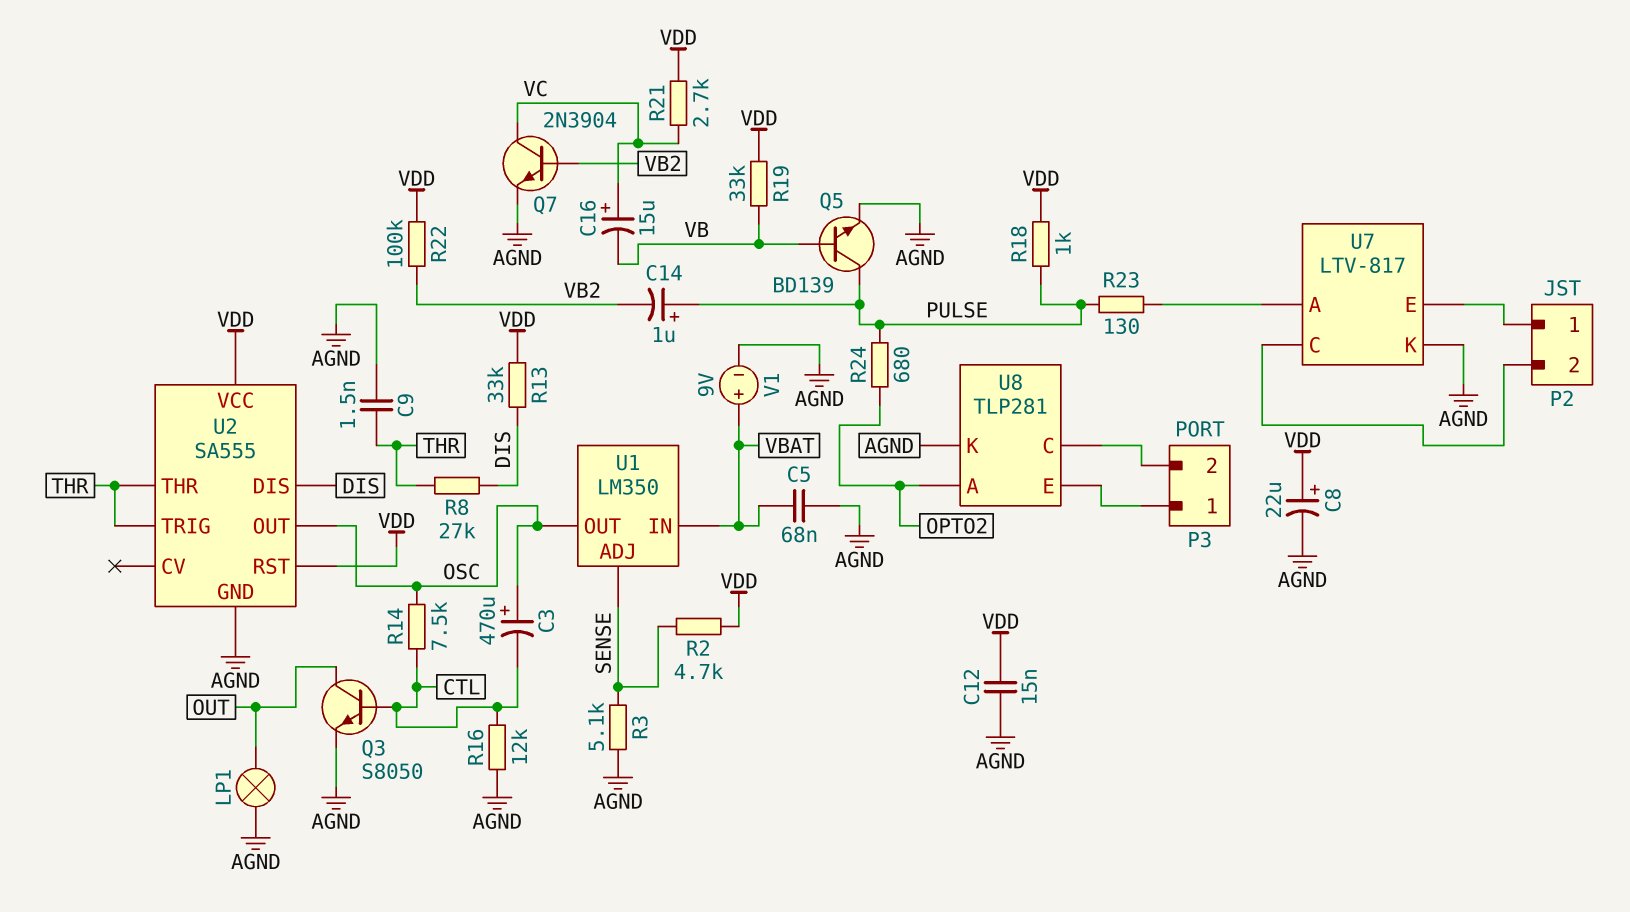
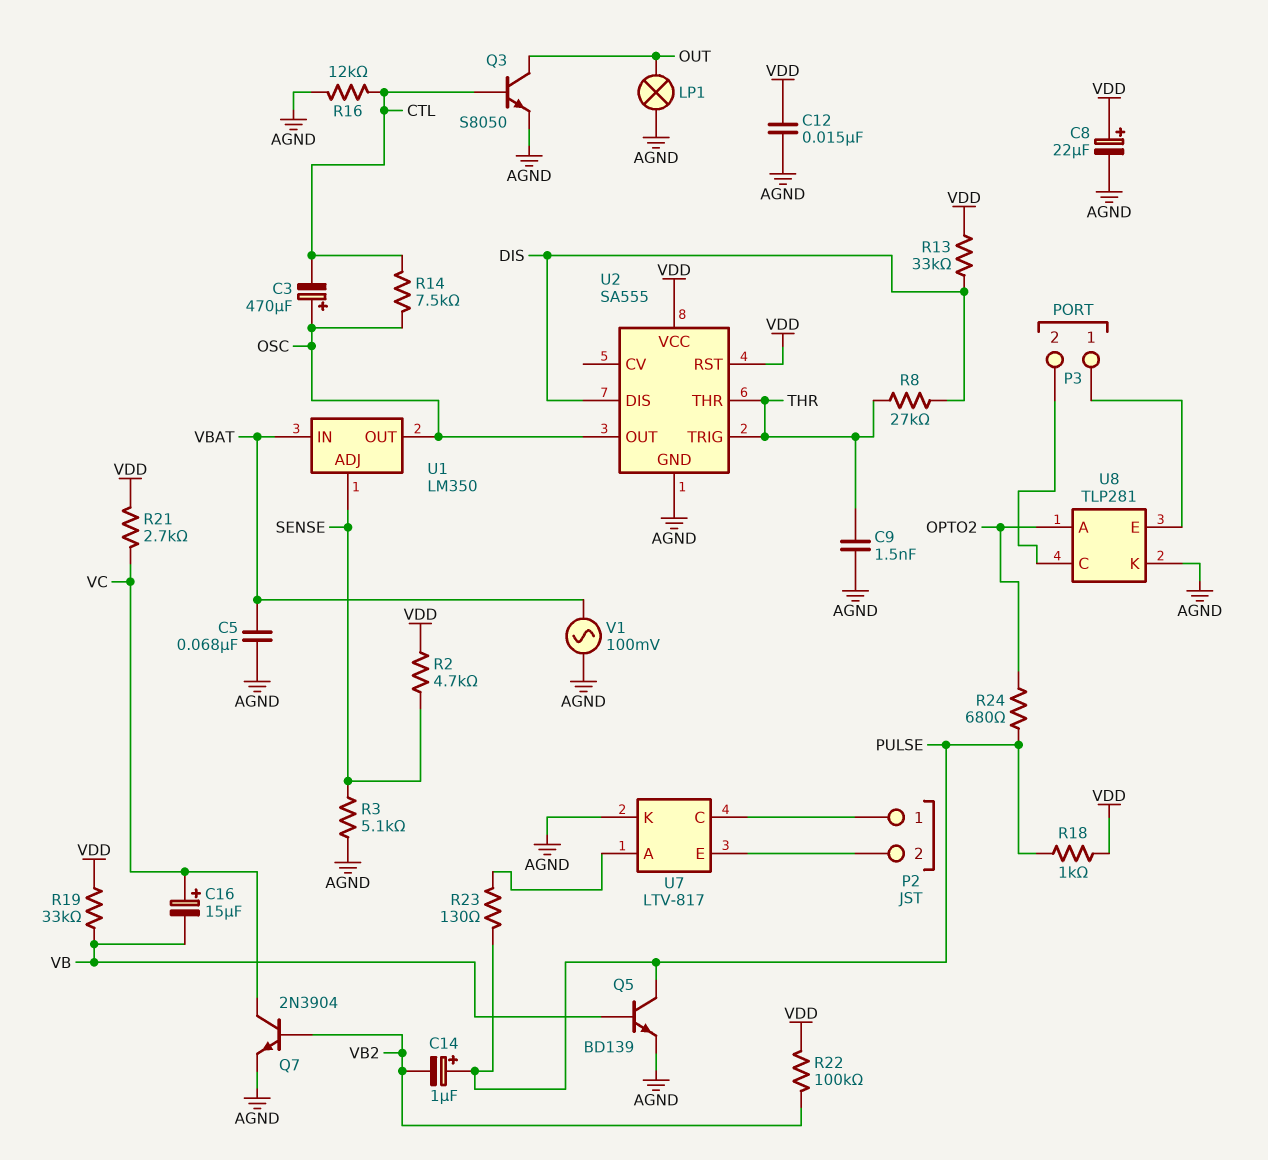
U7 pin C: P2/2 -> P2/1
U7 pin E: P2/1 -> P2/2
V1: 9V (plus VBAT, minus AGND) -> AC 100mV (AGND, VBAT)

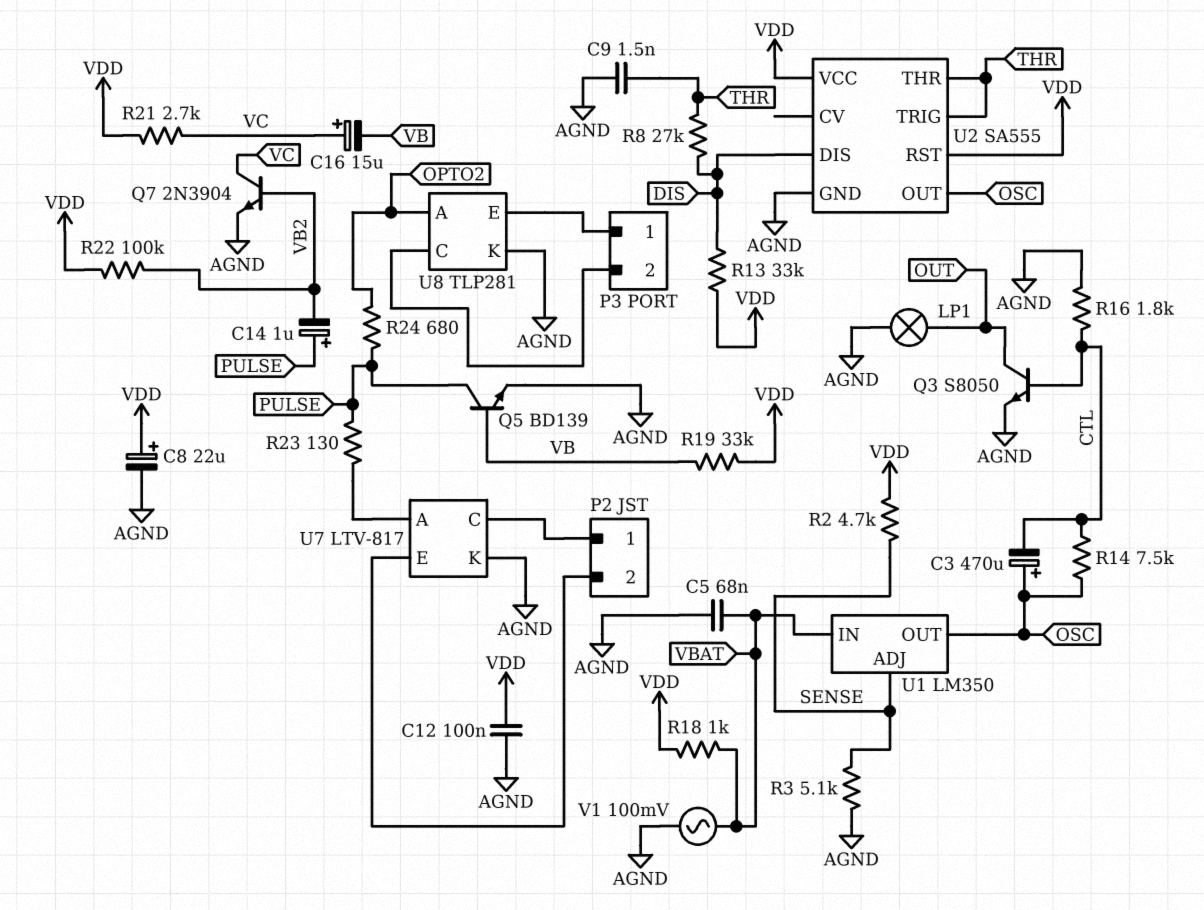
C12: 15nF (AGND, VDD) -> 100nF (AGND, VDD)
R16: 12k (AGND, CTL) -> 1.8k (AGND, CTL)
R18: 1k (PULSE, VDD) -> 1k (VBAT, VDD)

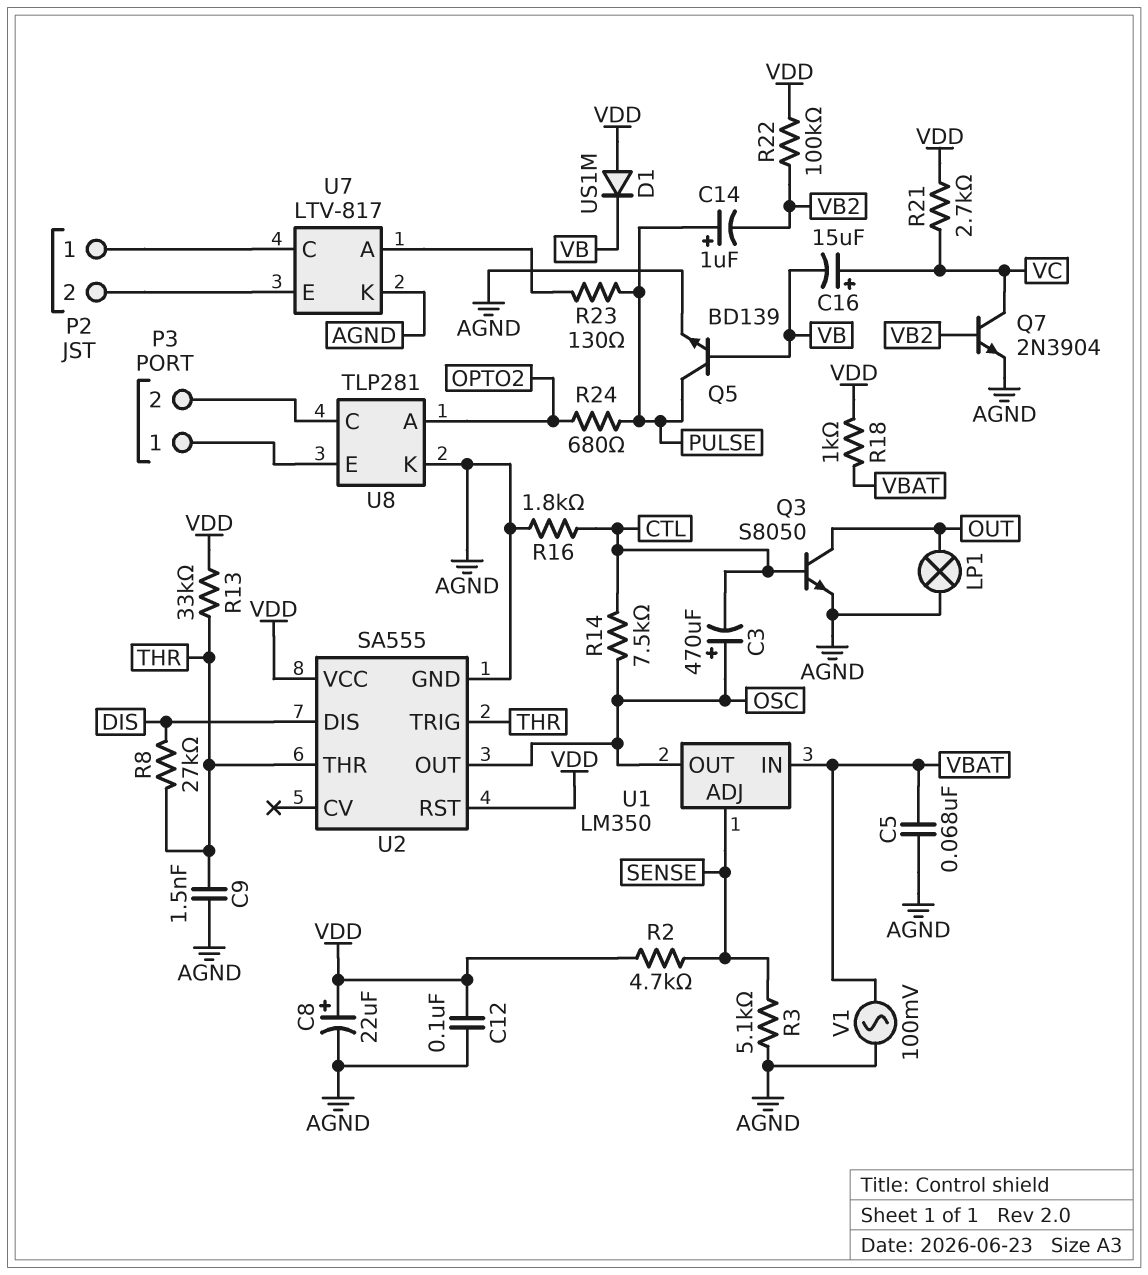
D1: none -> diode US1M (A VDD, K VB)
R13: 33k (DIS, VDD) -> 33k (THR, VDD)
R19: 33k (VB, VDD) -> none

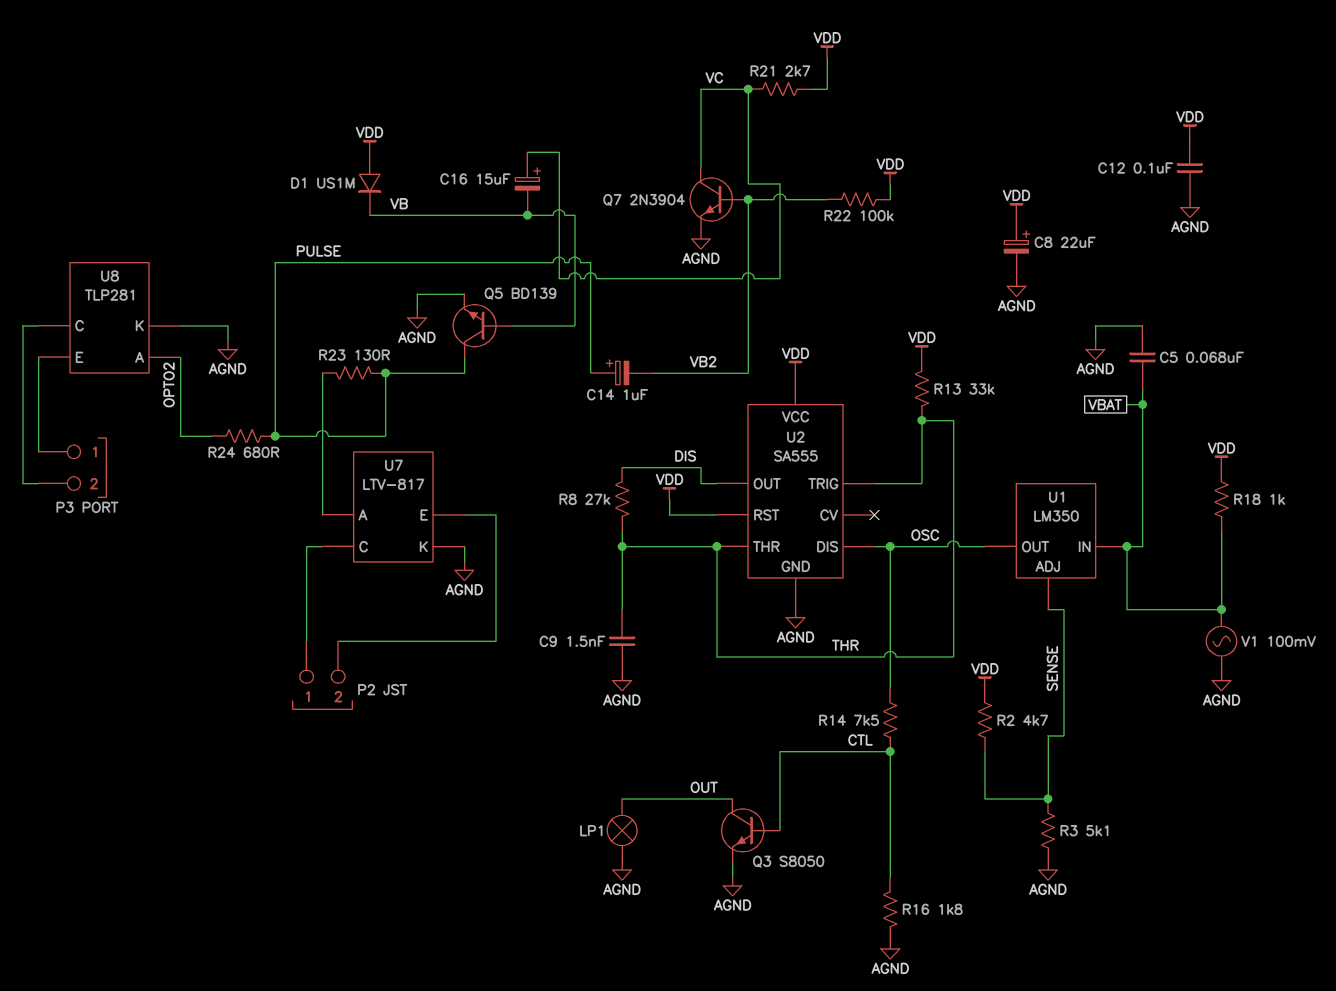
C3: 470uF (plus OSC, minus CTL) -> none
U2 pin DIS: DIS -> OSC
U2 pin OUT: OSC -> DIS

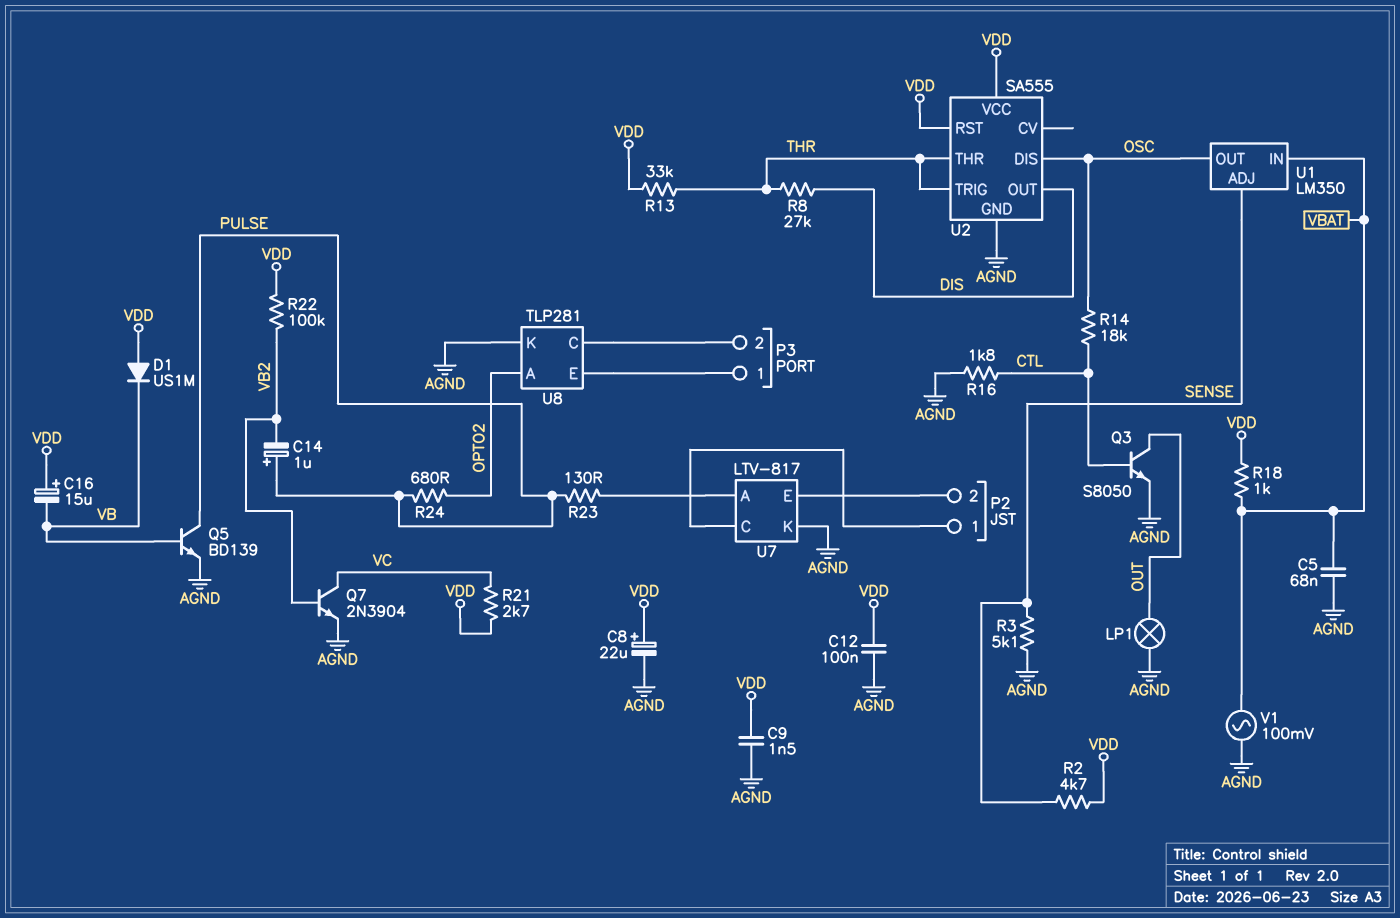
C9: 1.5nF (AGND, THR) -> 1.5nF (AGND, VDD)
C16: 15uF (plus VC, minus VB) -> 15uF (plus VDD, minus VB)
R14: 7.5k (CTL, OSC) -> 18k (CTL, OSC)

